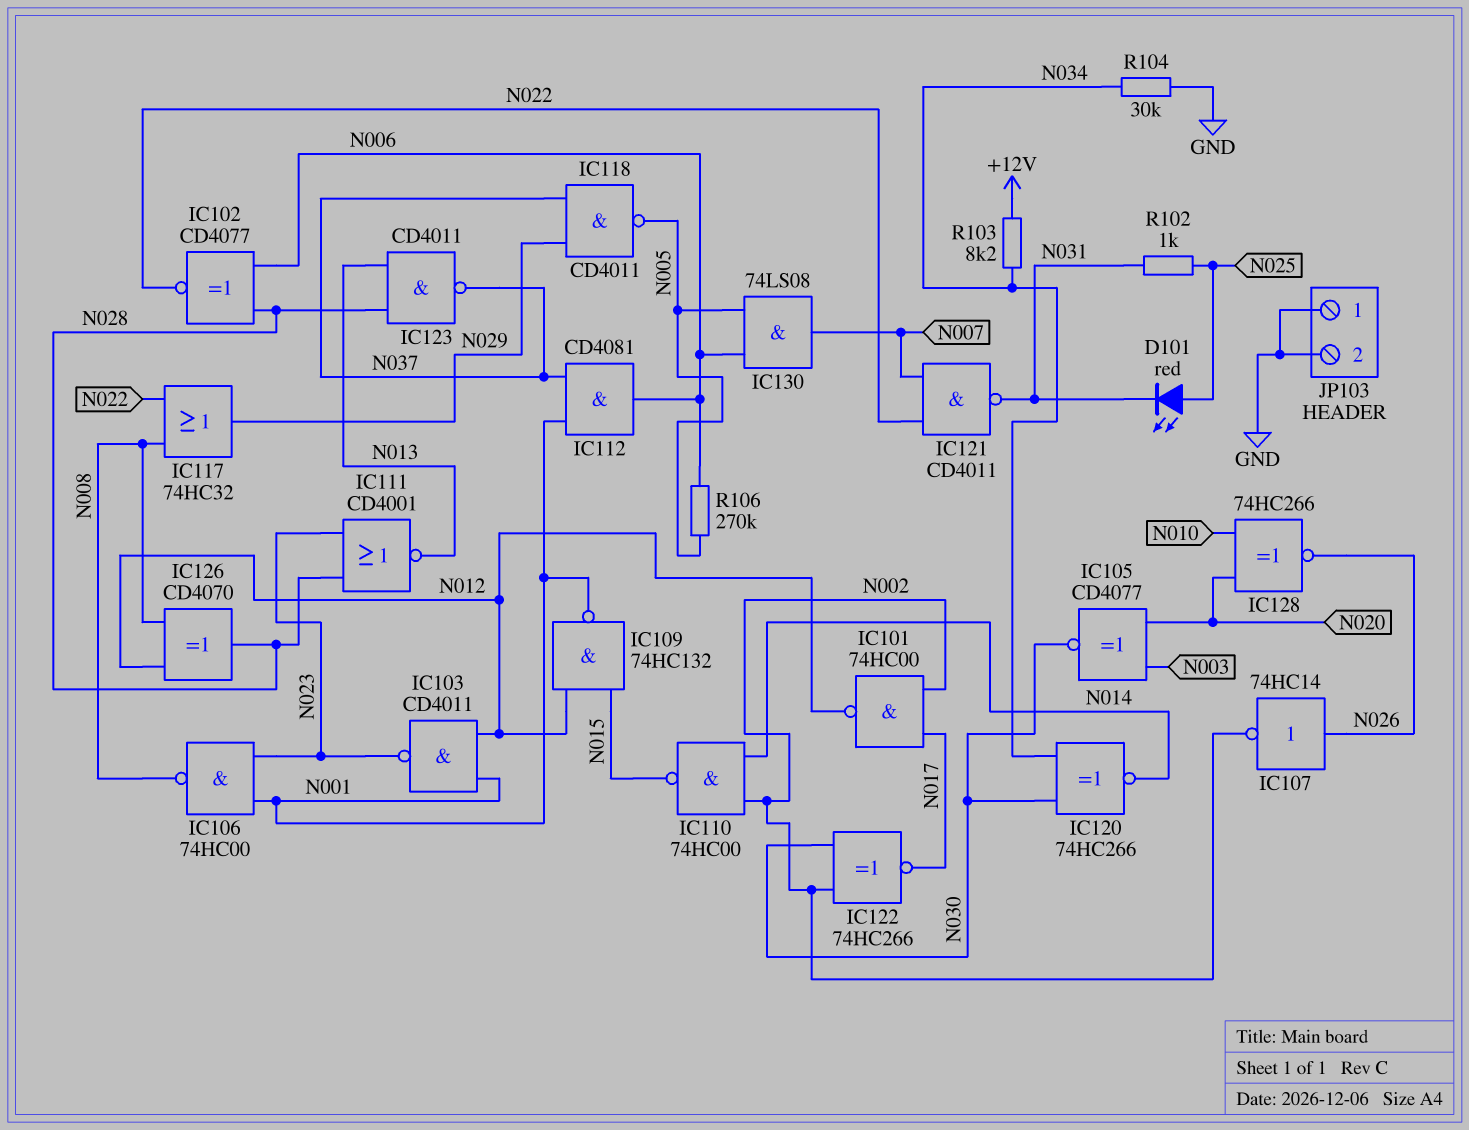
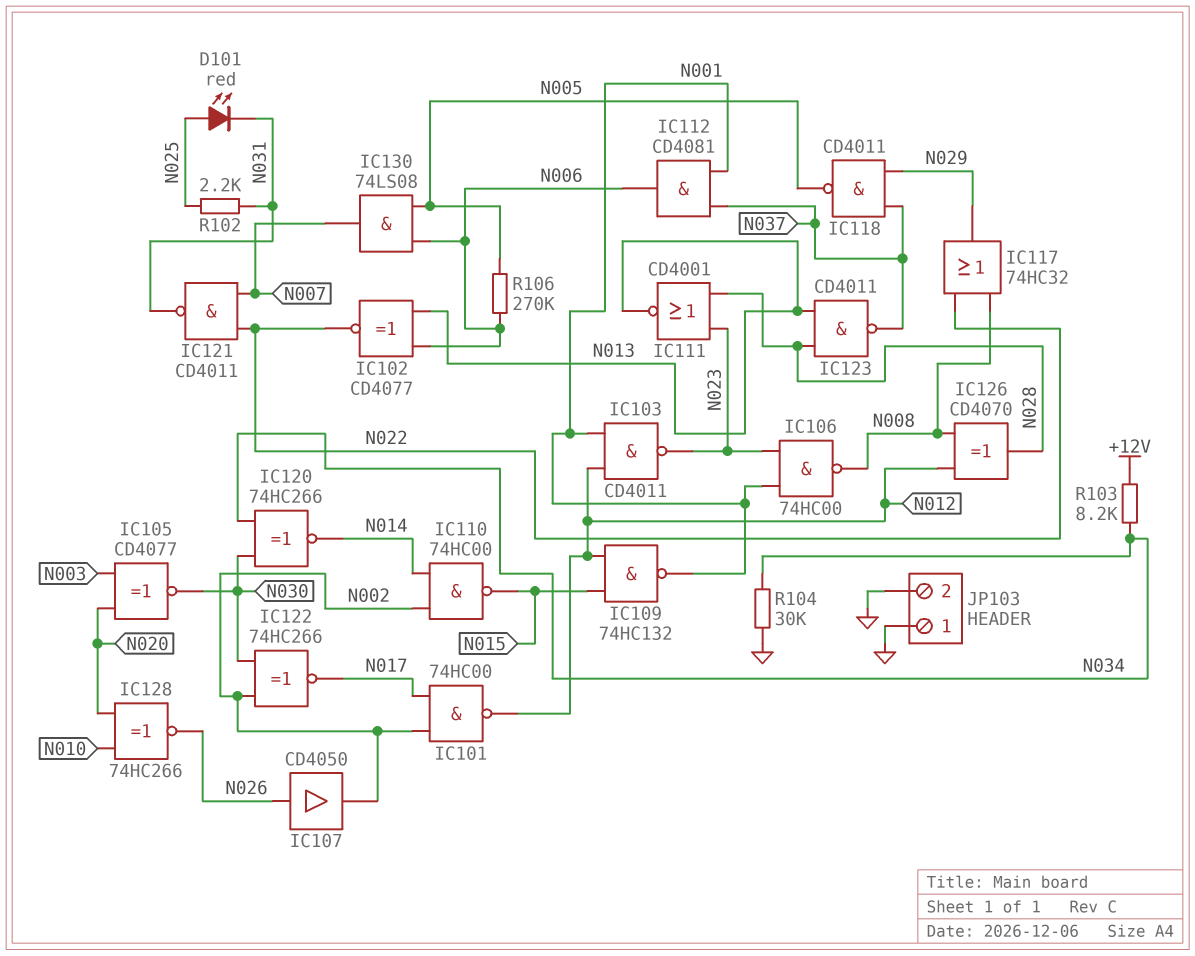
IC102: XNOR CD4077 (in N006, in N028, out N022) -> XNOR CD4077 (in N006, in N013, out N022)
IC107: NOT 74HC14 (in N026, out N002) -> buffer CD4050 (in N026, out N002)
R102: 1k (N025, N031) -> 2.2k (N025, N031)

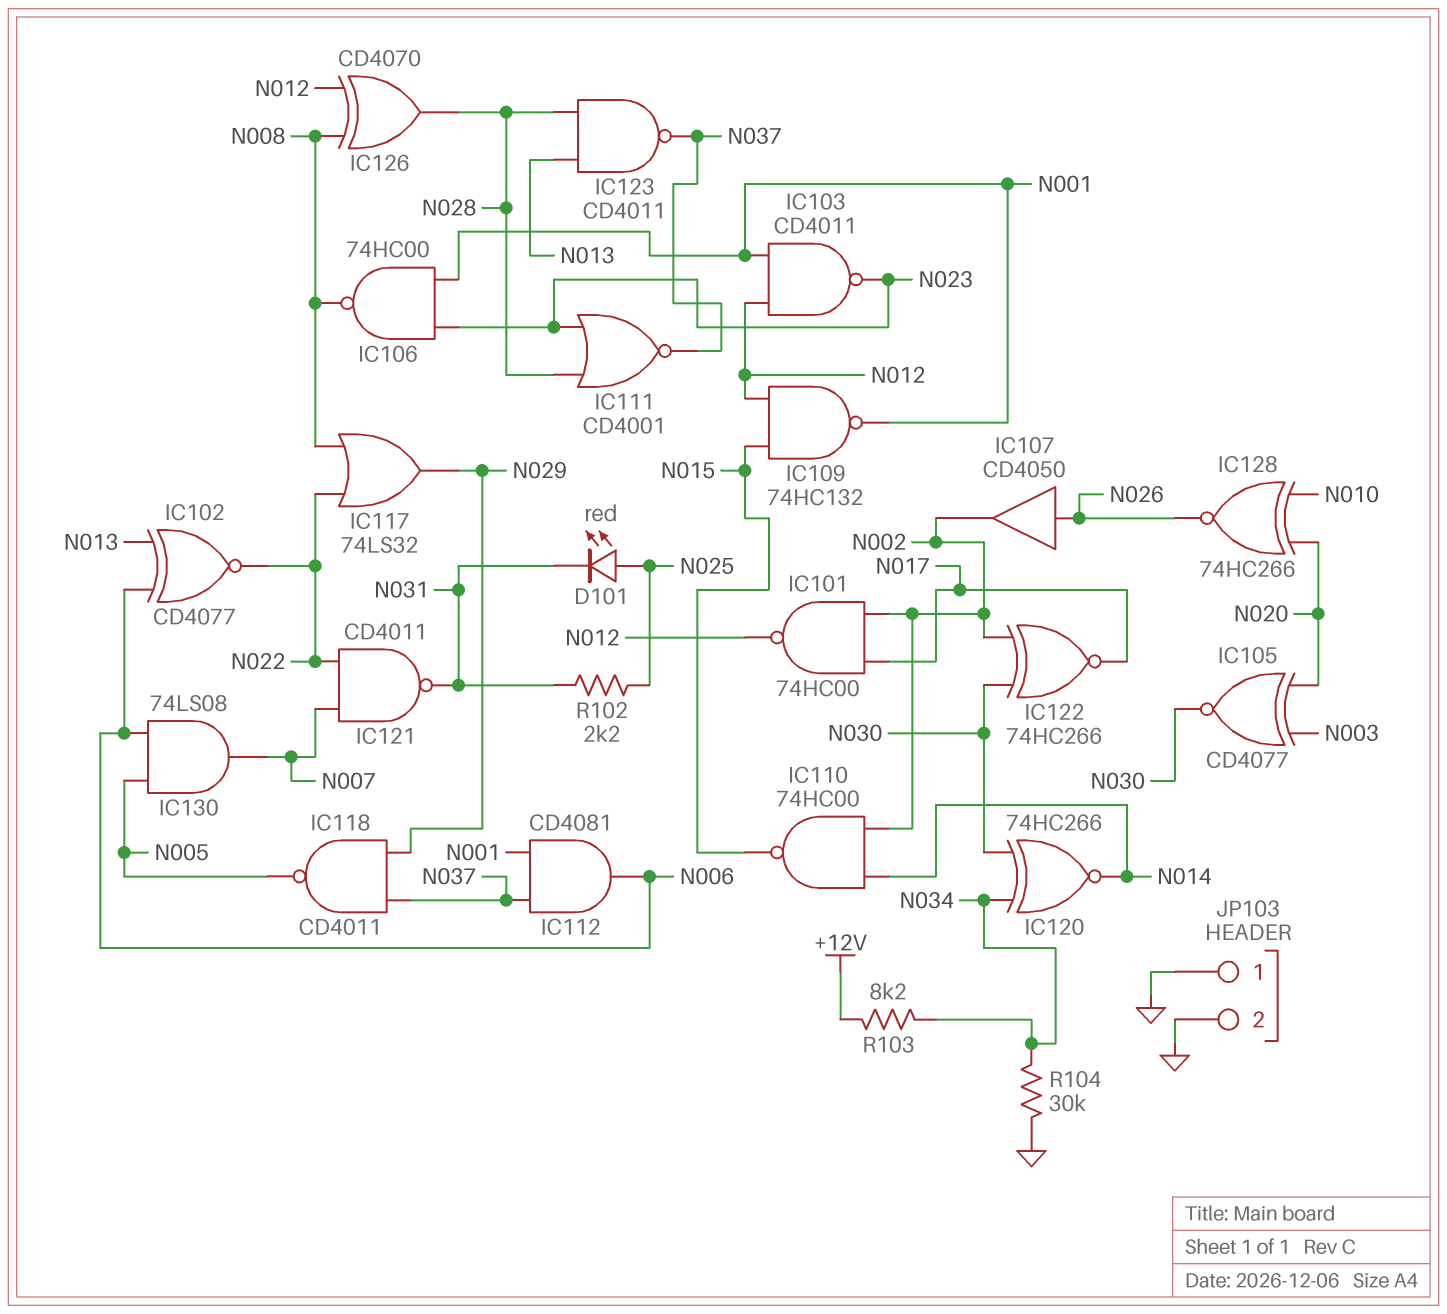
IC111: NOR CD4001 (in N023, in N028, out N013) -> NOR CD4001 (in N023, in N028, out N037)
IC117: OR 74HC32 (in N008, in N022, out N029) -> OR 74LS32 (in N008, in N022, out N029)
R106: 270k (N005, N006) -> none

